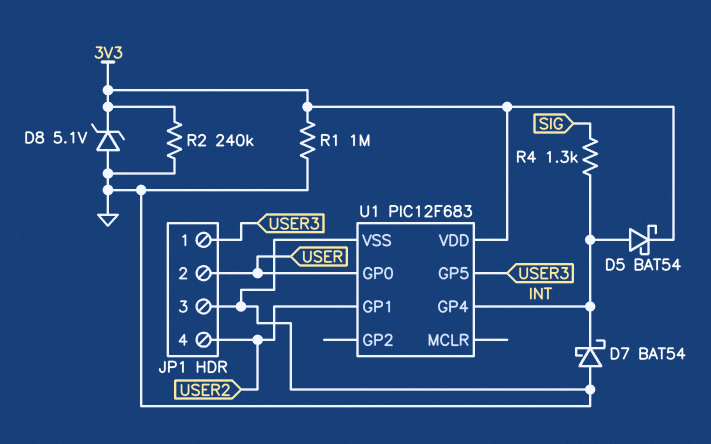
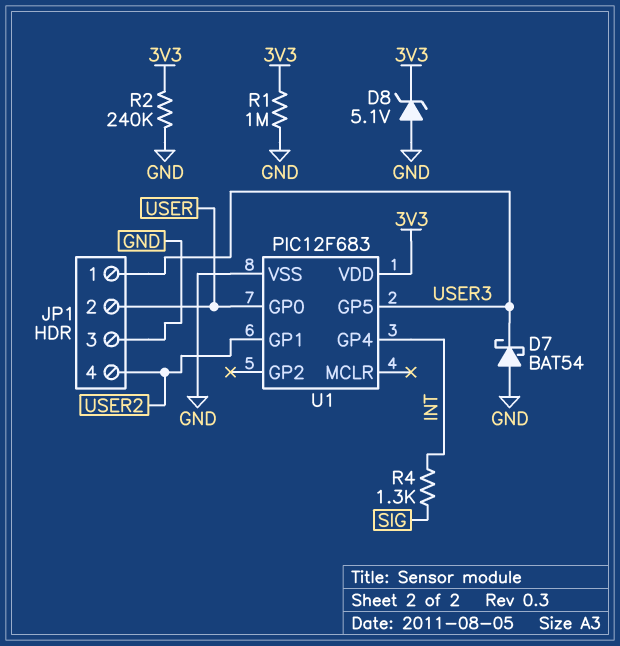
D5: schottky BAT54 (A INT, K 3V3) -> none
D7: schottky BAT54 (A GND, K INT) -> schottky BAT54 (A GND, K USER3)

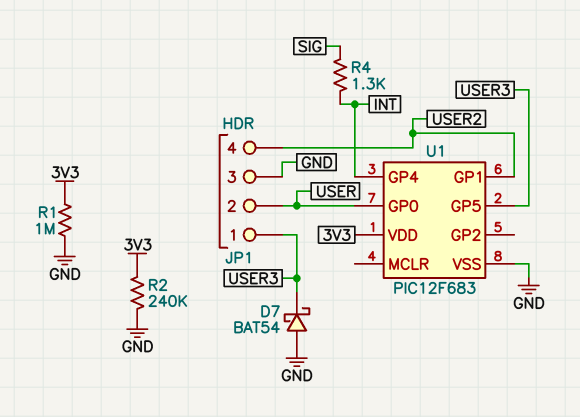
D8: zener 5.1V (A GND, K 3V3) -> none

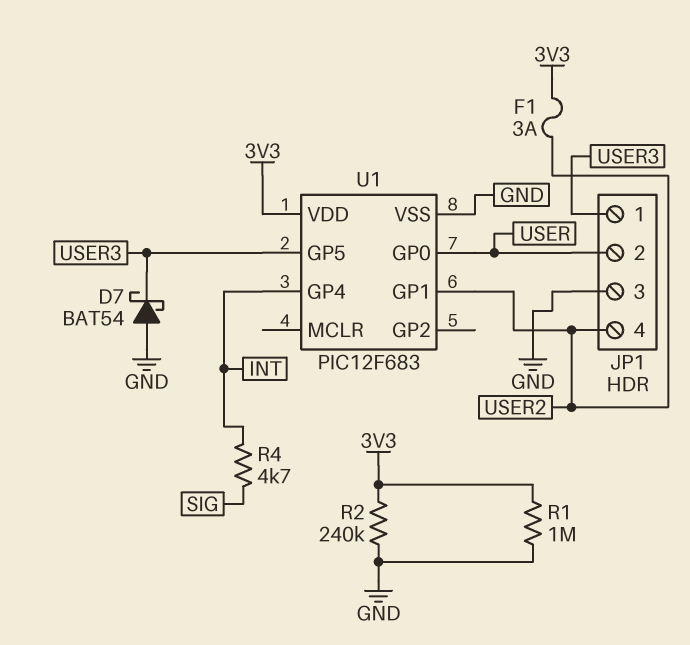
F1: none -> 3A (3V3, USER2)
R4: 1.3k (INT, SIG) -> 4.7k (INT, SIG)

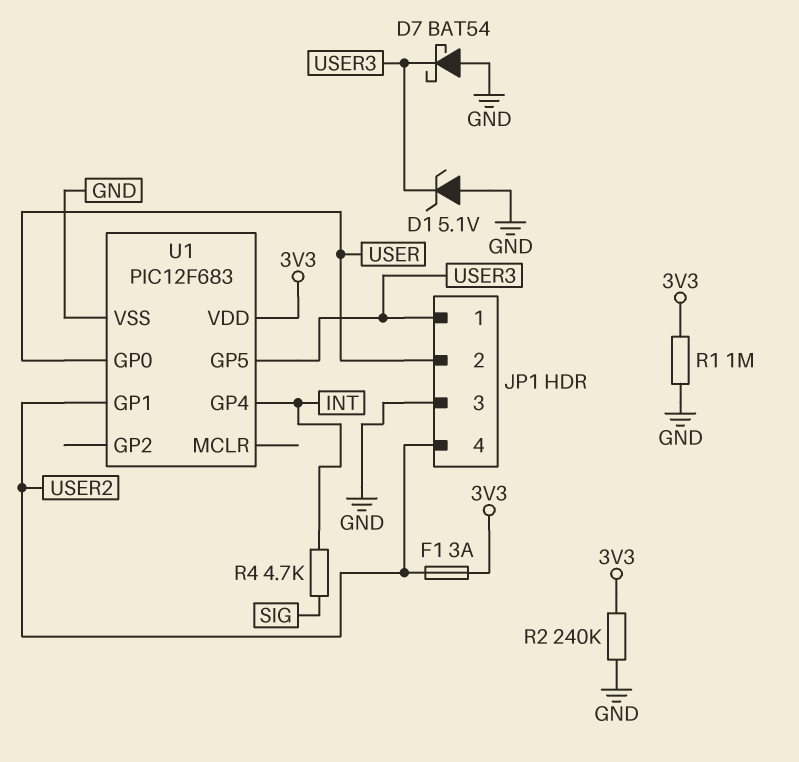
D1: none -> zener 5.1V (A GND, K USER3)

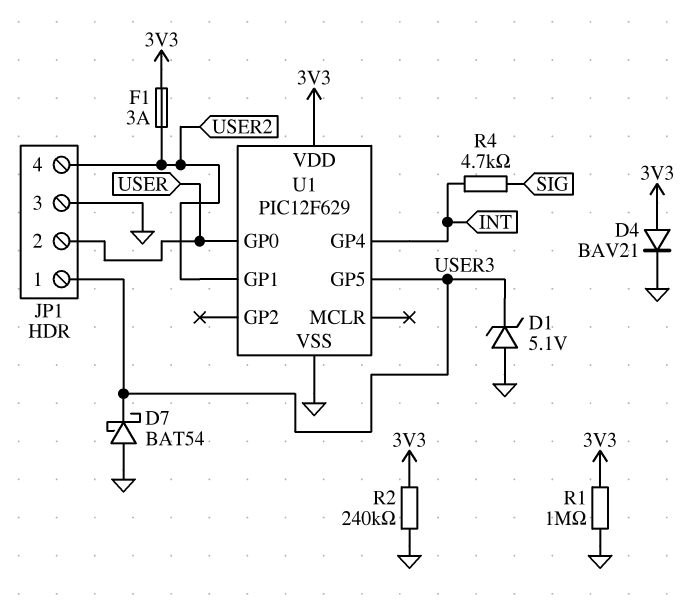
D4: none -> diode BAV21 (A 3V3, K GND)
U1: PIC12F683 -> PIC12F629

